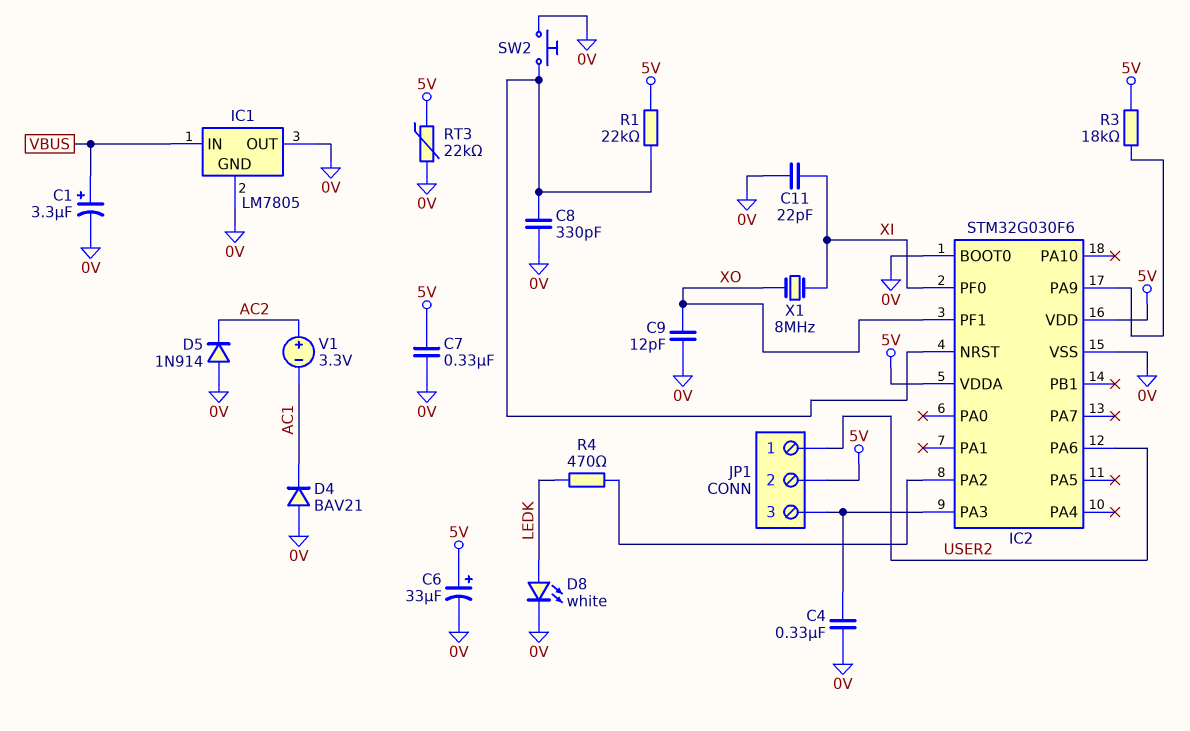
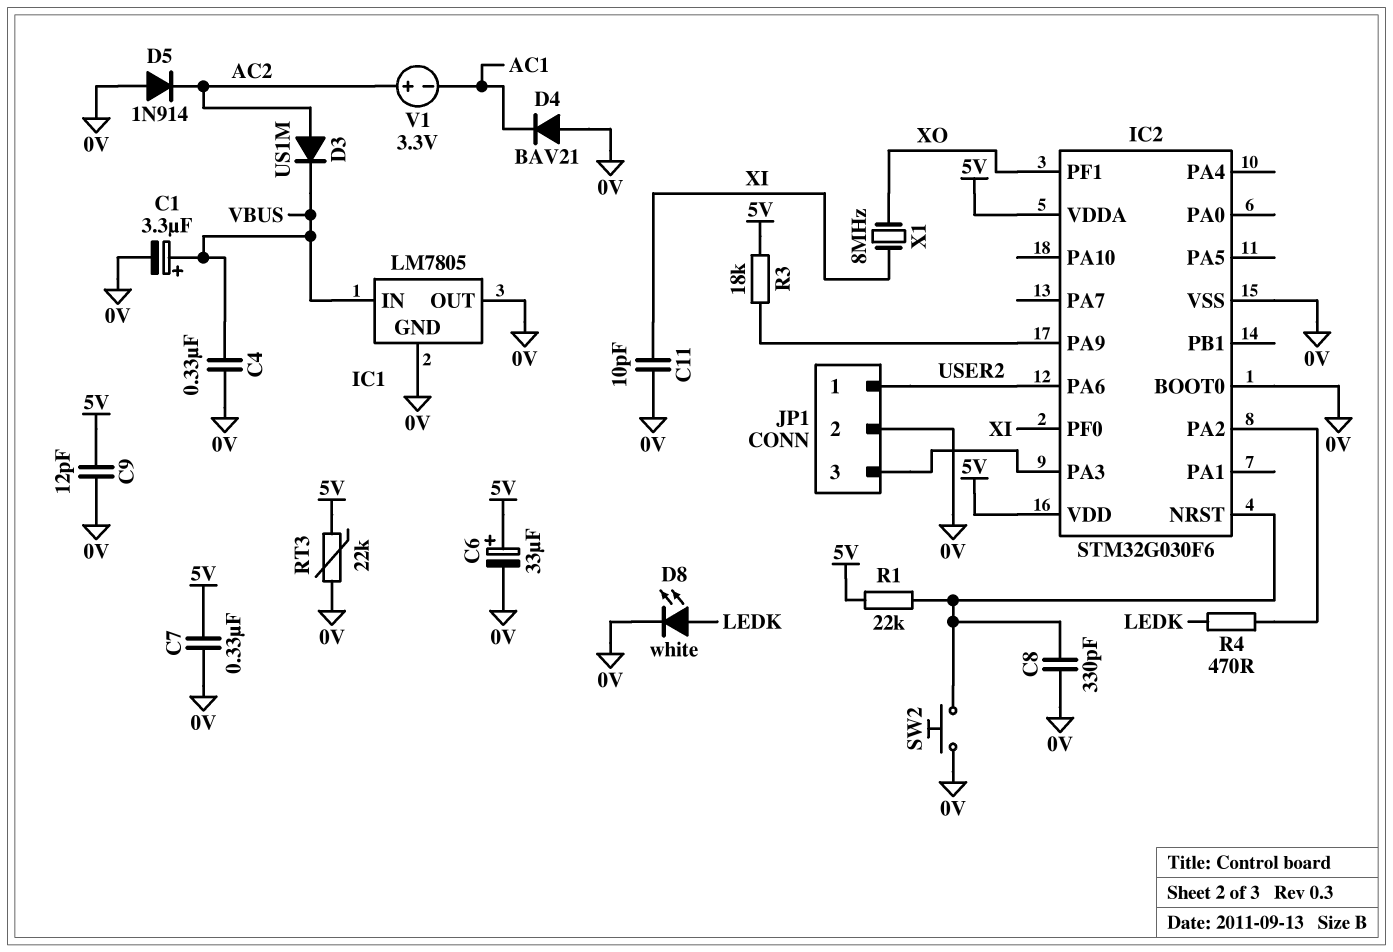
C4: 330nF (0V, IC2/PA3) -> 330nF (0V, VBUS)
C9: 12pF (0V, XO) -> 12pF (0V, 5V)
C11: 22pF (0V, XI) -> 10pF (0V, XI)
D3: none -> diode US1M (A AC2, K VBUS)
JP1 pin 2: 5V -> 0V

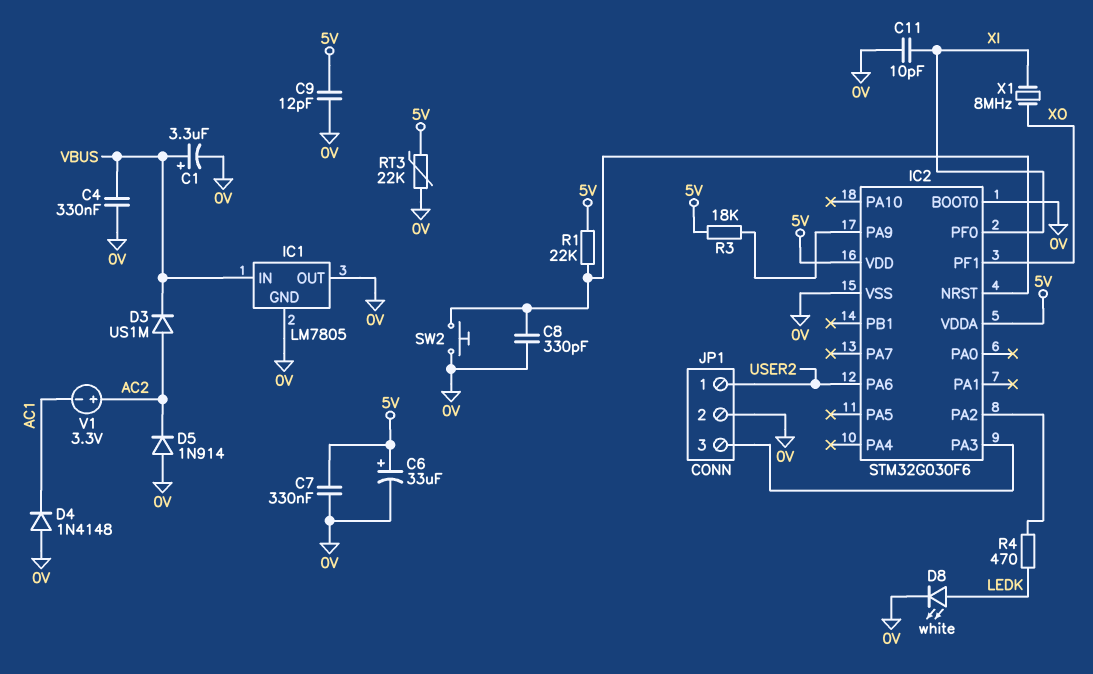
D4: diode BAV21 (A 0V, K AC1) -> diode 1N4148 (A 0V, K AC1)

